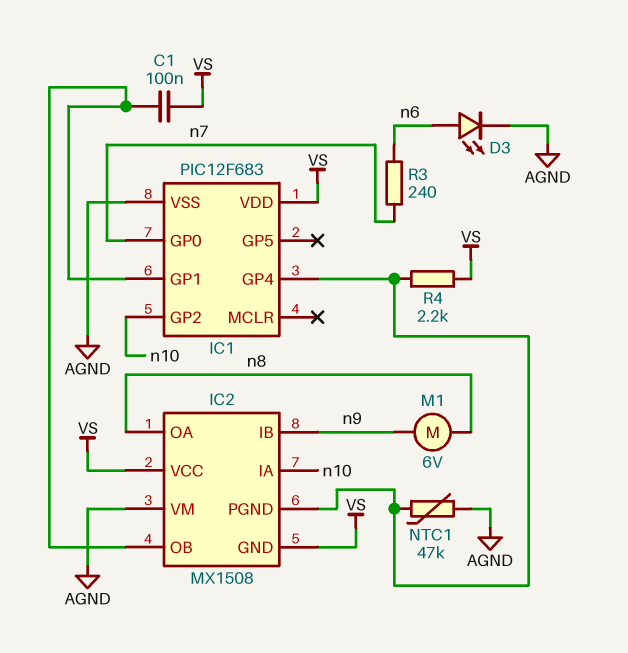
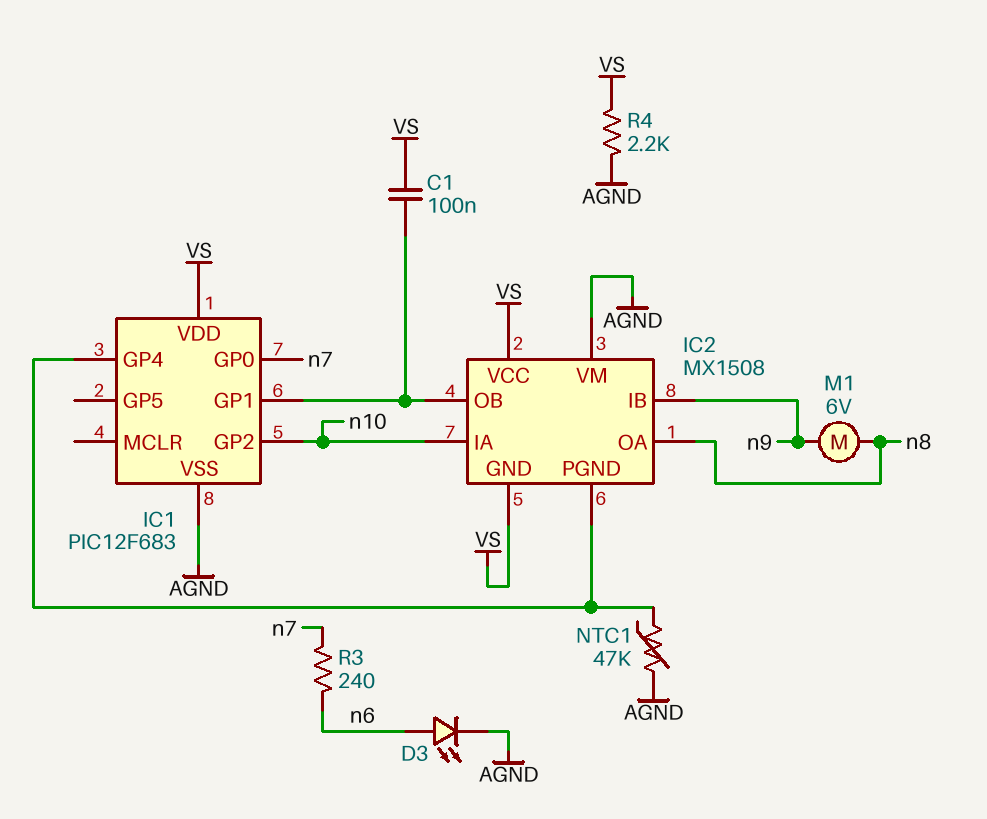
R4: 2.2k (IC1/GP4, VS) -> 2.2k (AGND, VS)

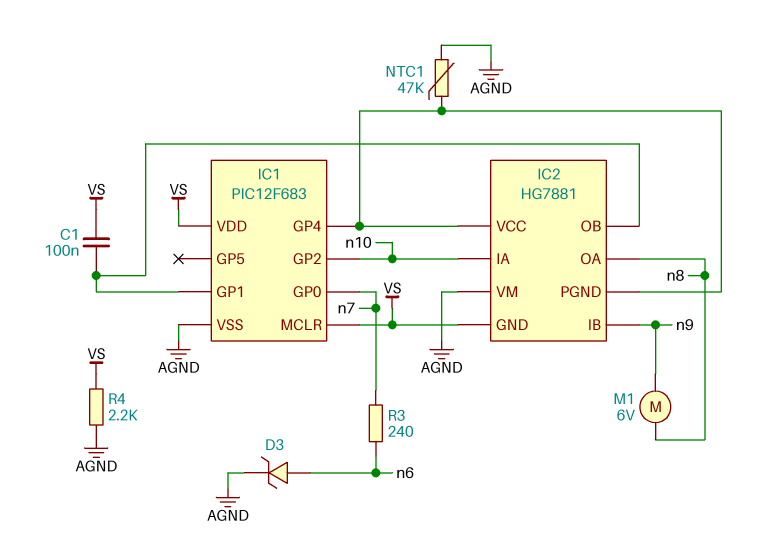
D3: LED (A n6, K AGND) -> zener (A n6, K AGND)
IC1 pin MCLR: none -> VS
IC2: MX1508 -> HG7881
IC2 pin VCC: VS -> IC1/GP4

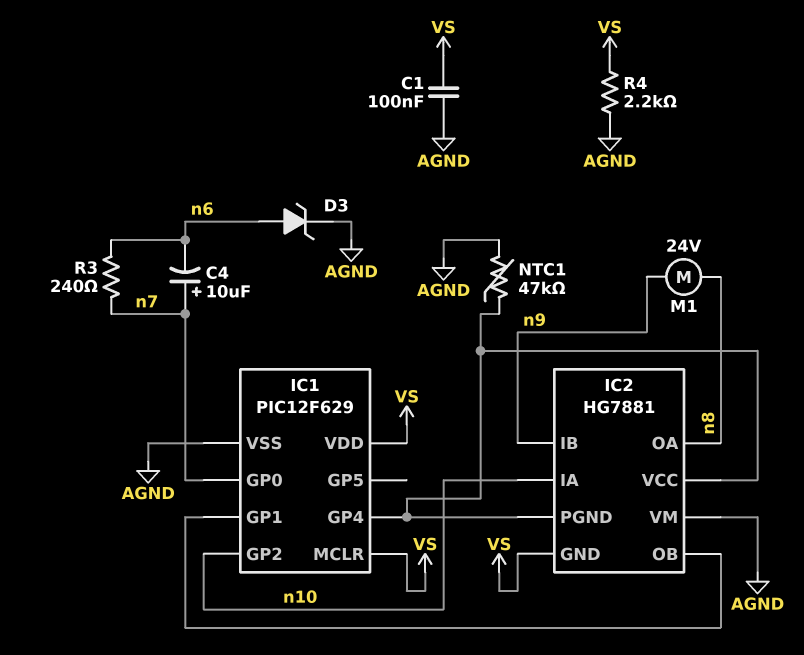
C1: 100nF (IC1/GP1, VS) -> 100nF (AGND, VS)
C4: none -> 10uF (plus n7, minus n6)
IC1: PIC12F683 -> PIC12F629
M1: motor 6V (n8, n9) -> motor 24V (n8, n9)

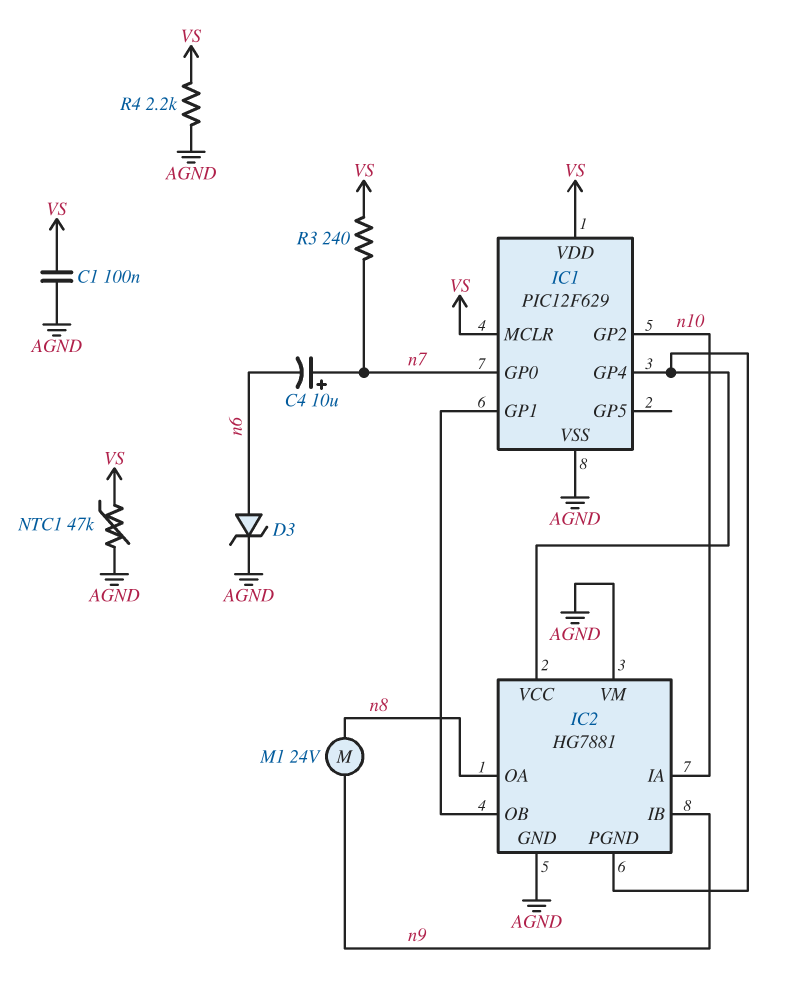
IC2 pin GND: VS -> AGND
NTC1: 47k (AGND, IC1/GP4) -> 47k (AGND, VS)
R3: 240 (n6, n7) -> 240 (VS, n7)

